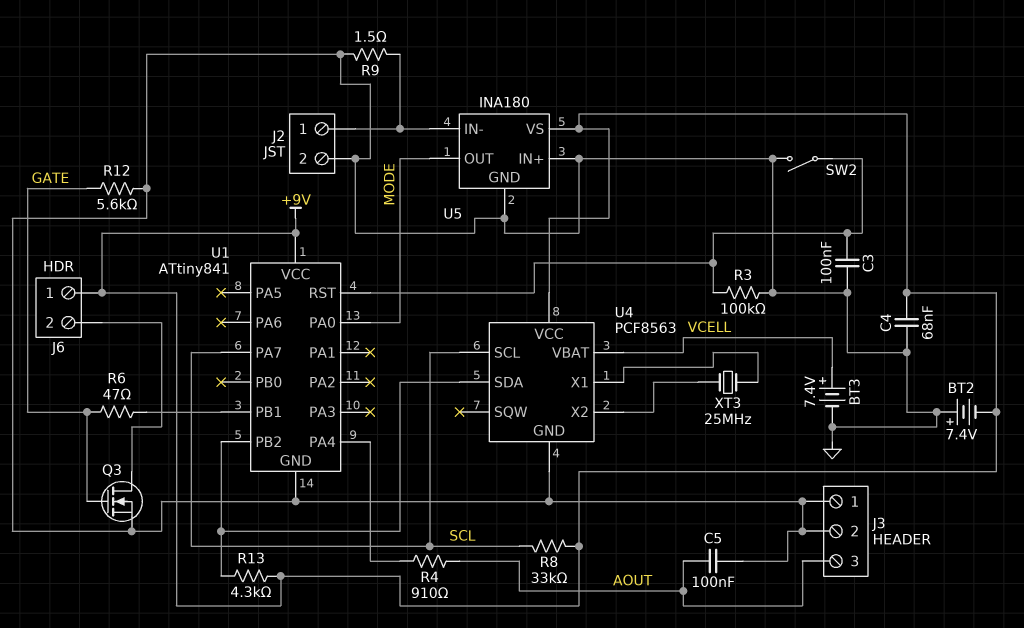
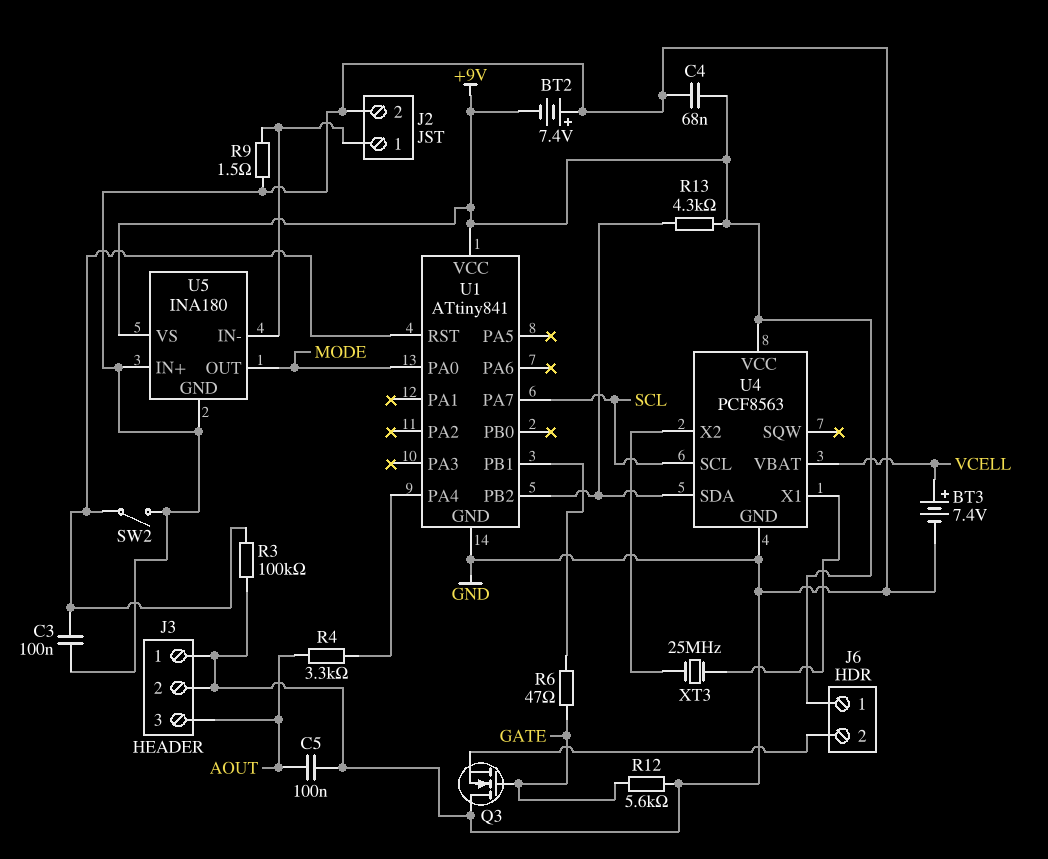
Q3: NMOS (G GATE, D J6/2, S GND) -> NMOS (G GATE, D GND, S J6/2)
R4: 910 (AOUT, U1/PA4) -> 3.3k (AOUT, U1/PA4)
R8: 33k (+9V, SCL) -> none

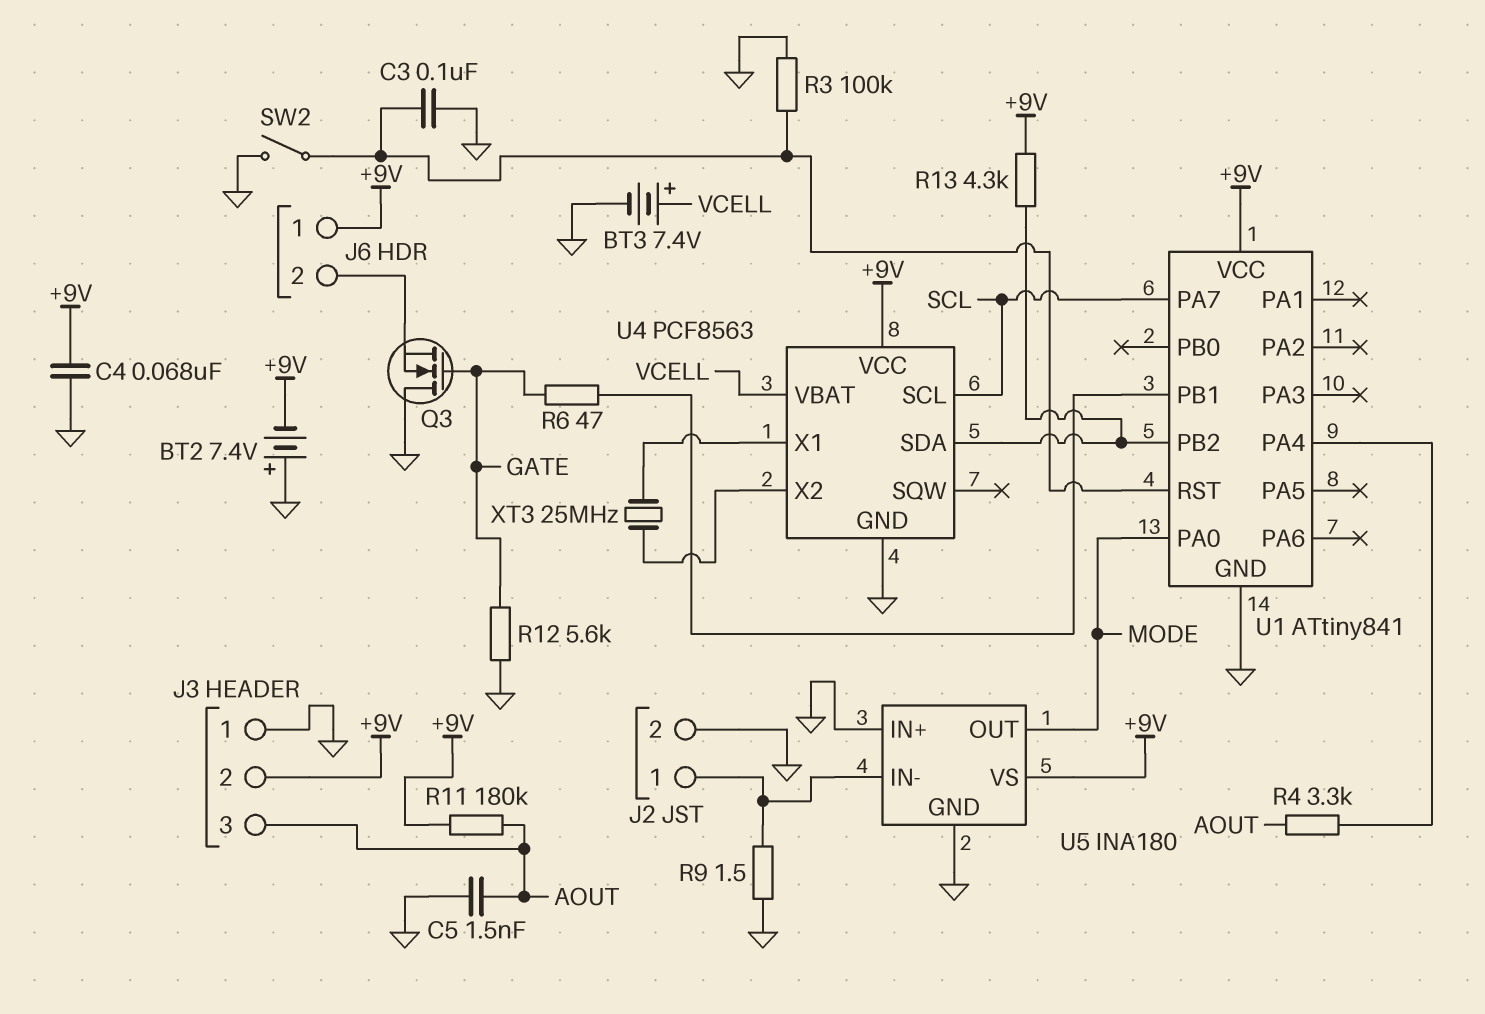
C5: 100nF (AOUT, GND) -> 1.5nF (AOUT, GND)
J3 pin 2: GND -> +9V
R11: none -> 180k (+9V, AOUT)

